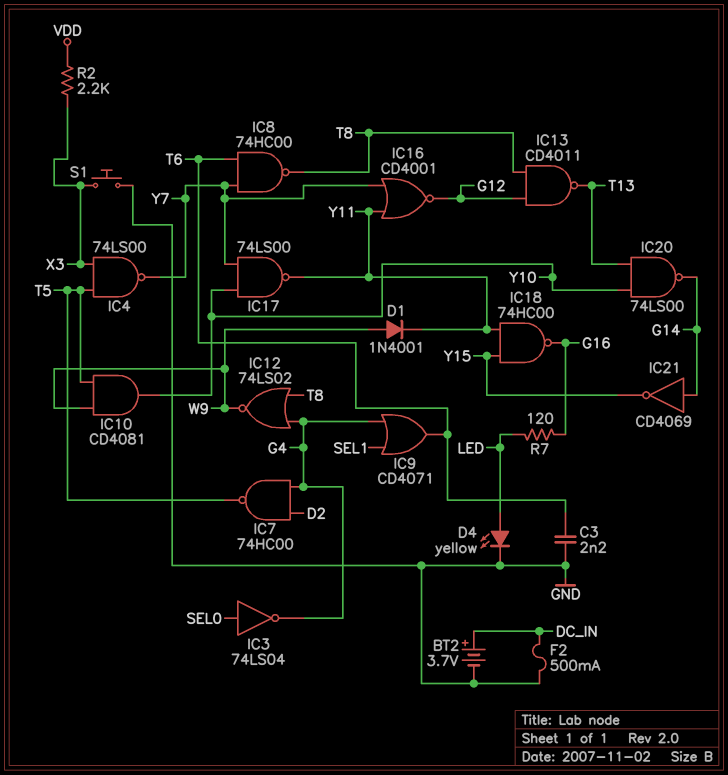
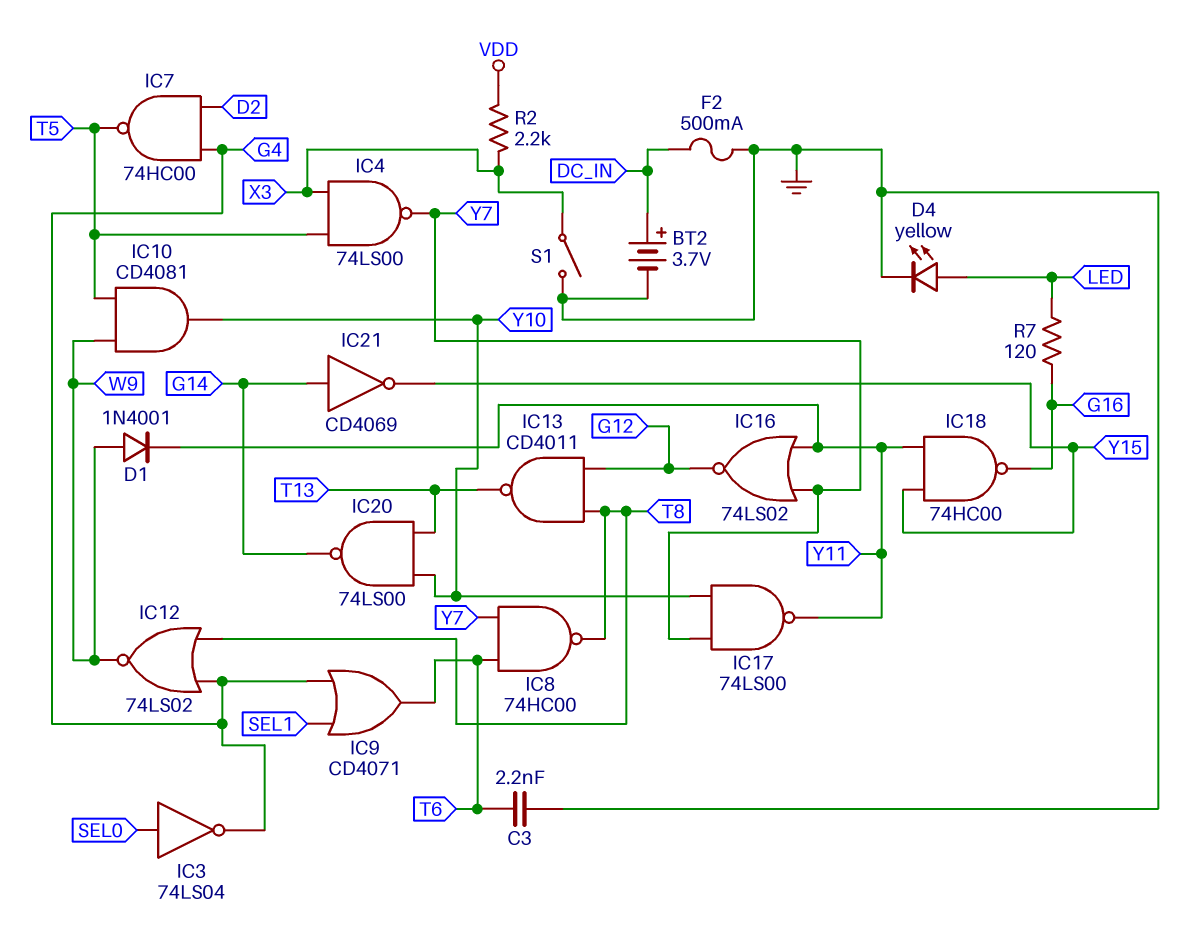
IC16: NOR CD4001 (in Y7, in Y11, out G12) -> NOR 74LS02 (in Y7, in Y11, out G12)
S1: button (GND, X3) -> switch (GND, X3)

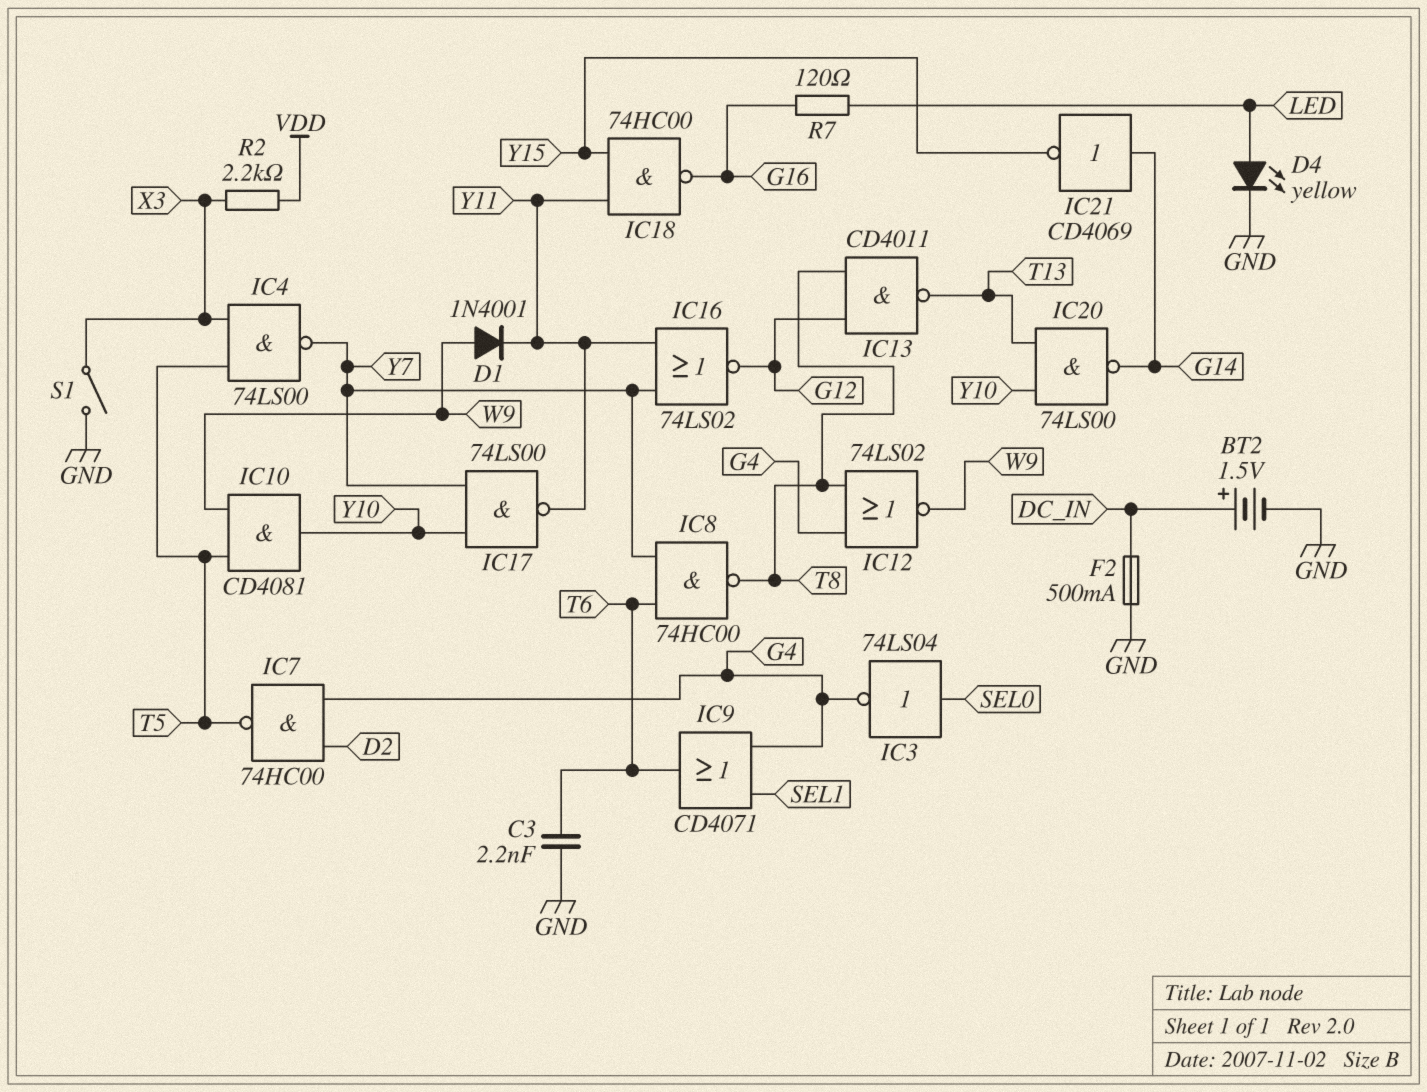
BT2: 3.7V (plus DC_IN, minus GND) -> 1.5V (plus DC_IN, minus GND)

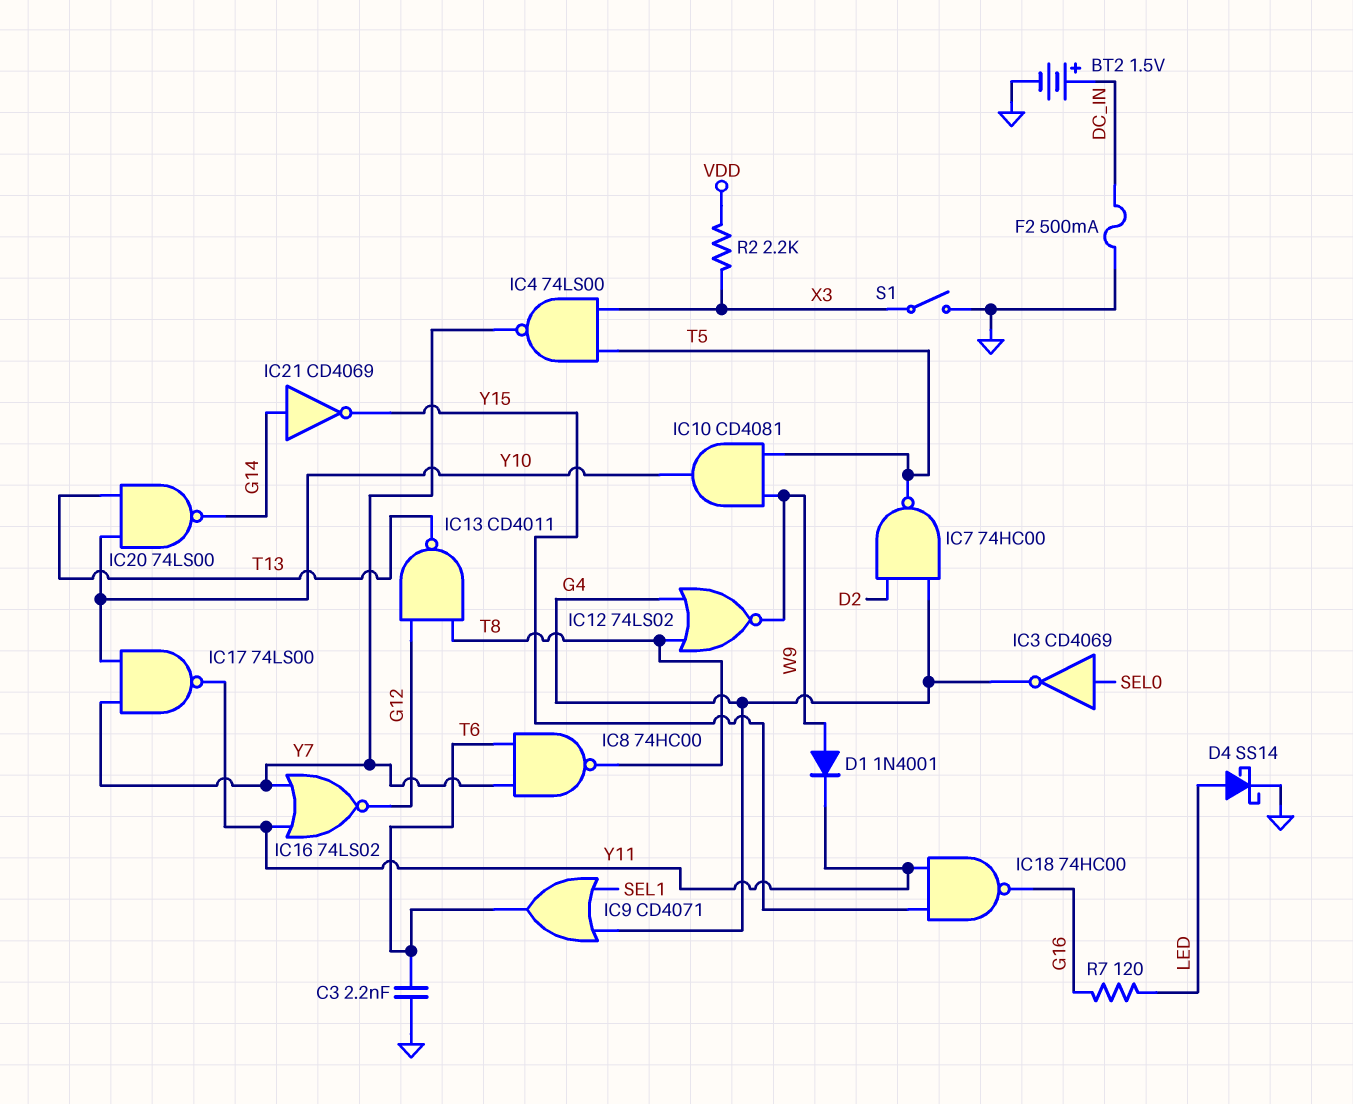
D4: LED yellow (A LED, K GND) -> schottky SS14 (A LED, K GND)
IC3: NOT 74LS04 (in SEL0, out G4) -> NOT CD4069 (in SEL0, out G4)

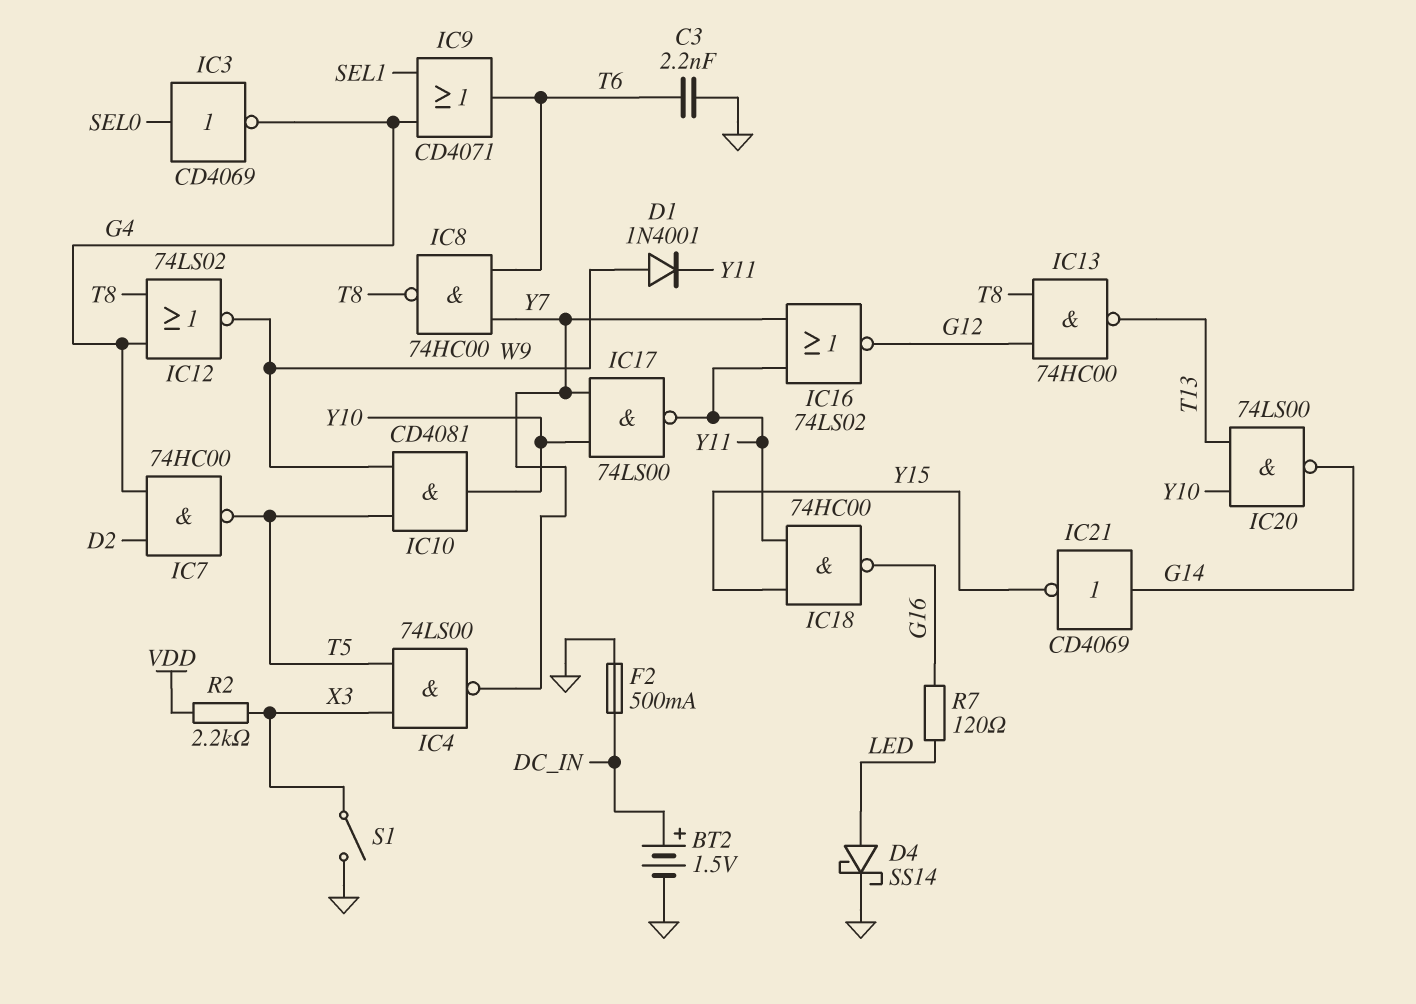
IC13: NAND CD4011 (in G12, in T8, out T13) -> NAND 74HC00 (in G12, in T8, out T13)

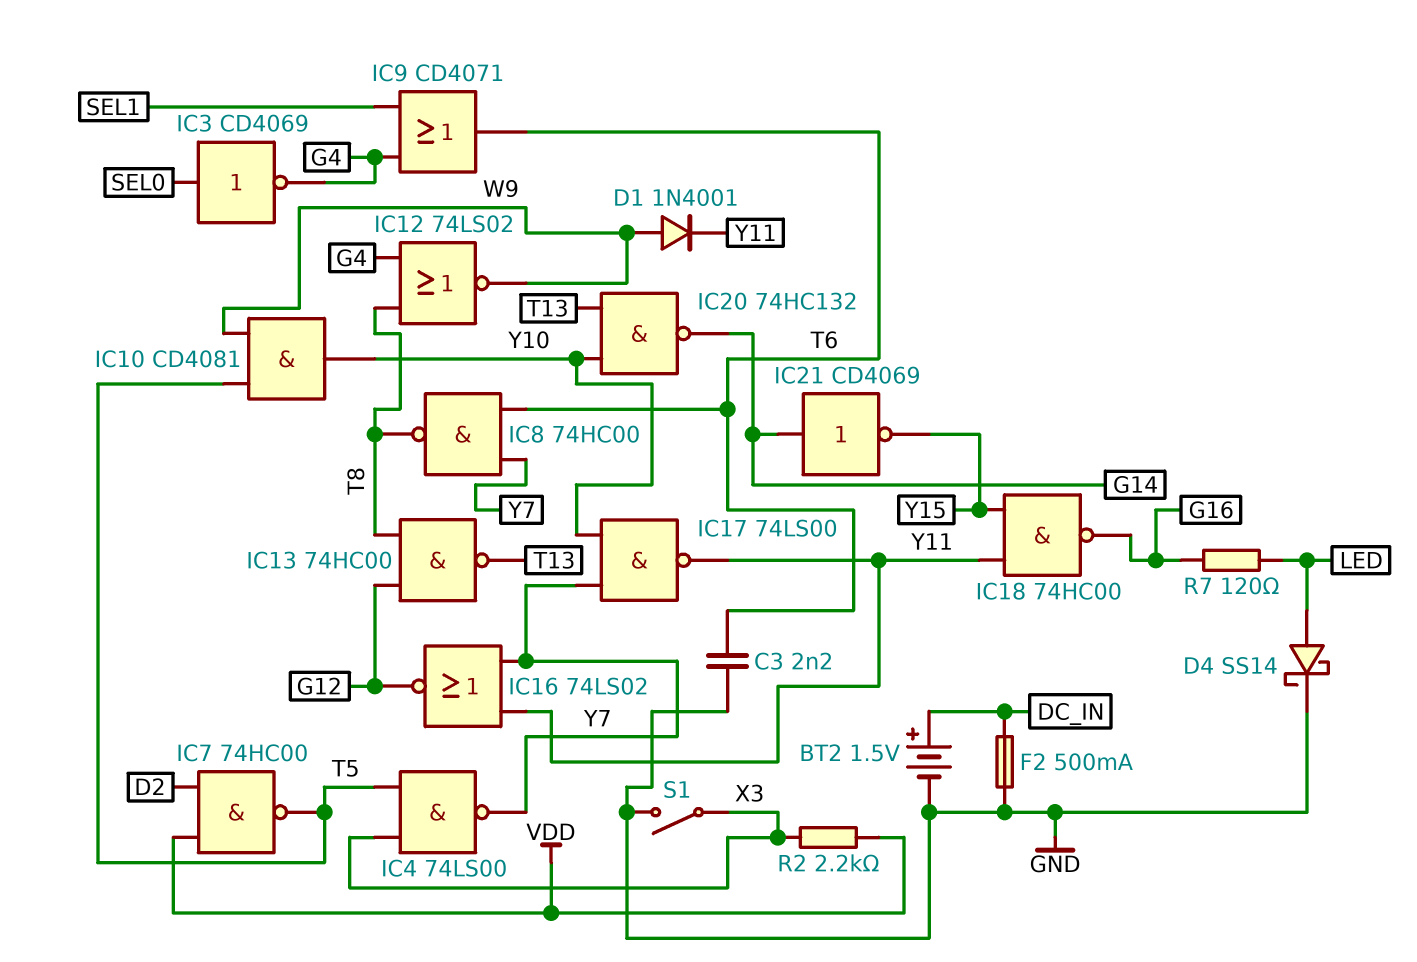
IC7: NAND 74HC00 (in D2, in G4, out T5) -> NAND 74HC00 (in D2, in VDD, out T5)
IC20: NAND 74LS00 (in T13, in Y10, out G14) -> NAND 74HC132 (in T13, in Y10, out G14)

